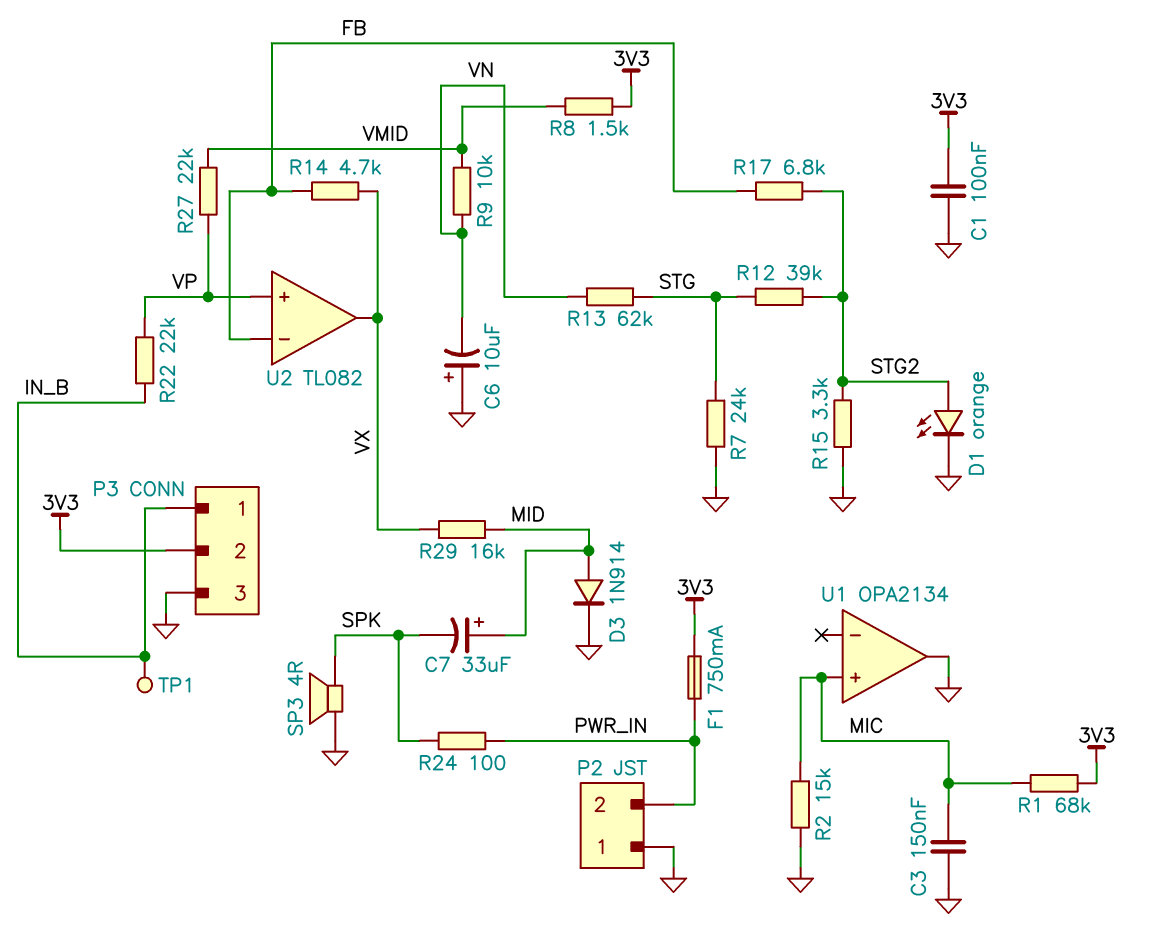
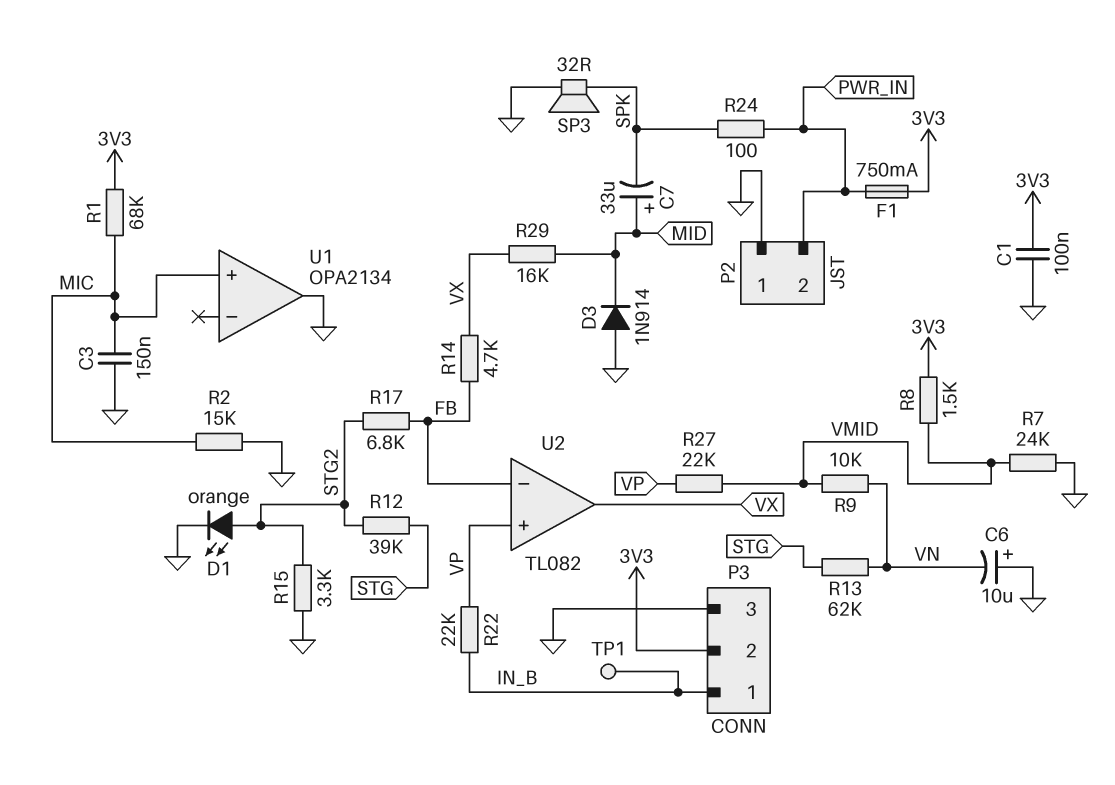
D3: diode 1N914 (A MID, K GND) -> diode 1N914 (A GND, K MID)
R7: 24k (GND, STG) -> 24k (GND, VMID)
SP3: speaker 4R (GND, SPK) -> speaker 32R (GND, SPK)

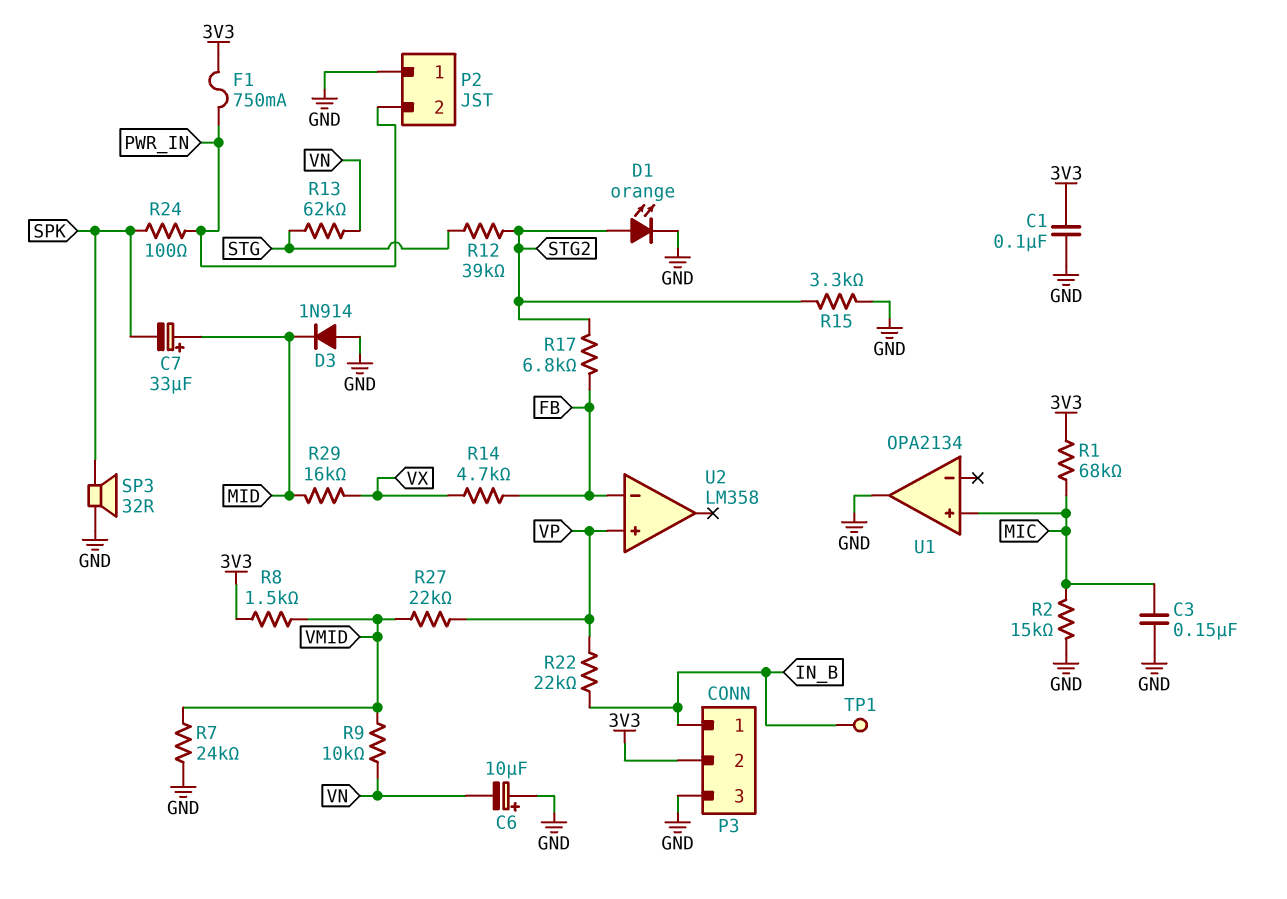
U2: TL082 -> LM358
U2 pin out: VX -> none

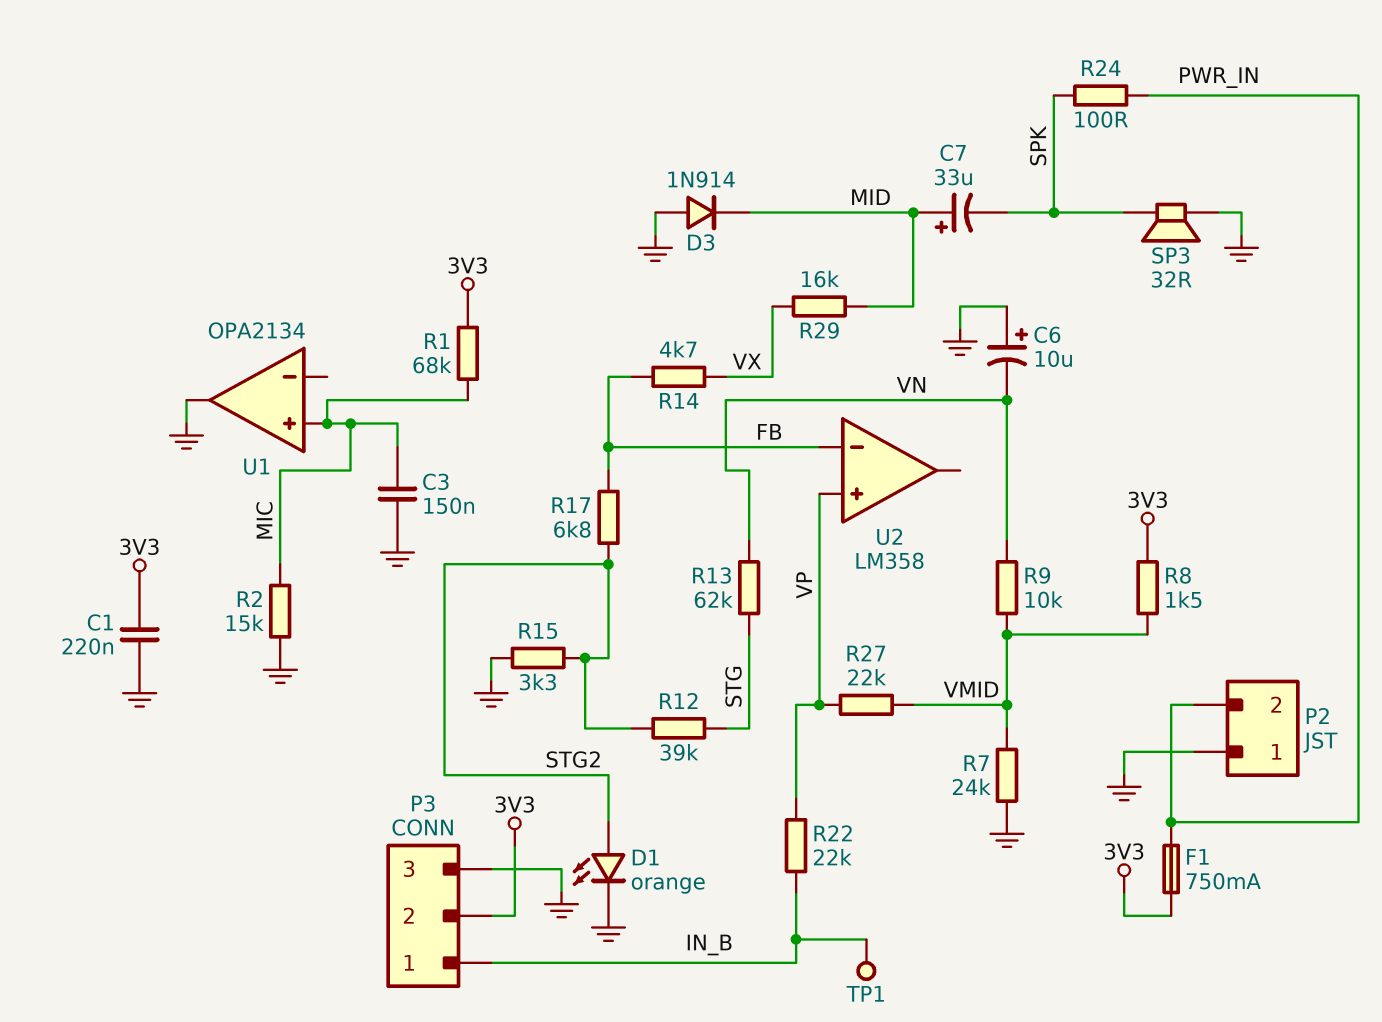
C1: 100nF (3V3, GND) -> 220nF (3V3, GND)

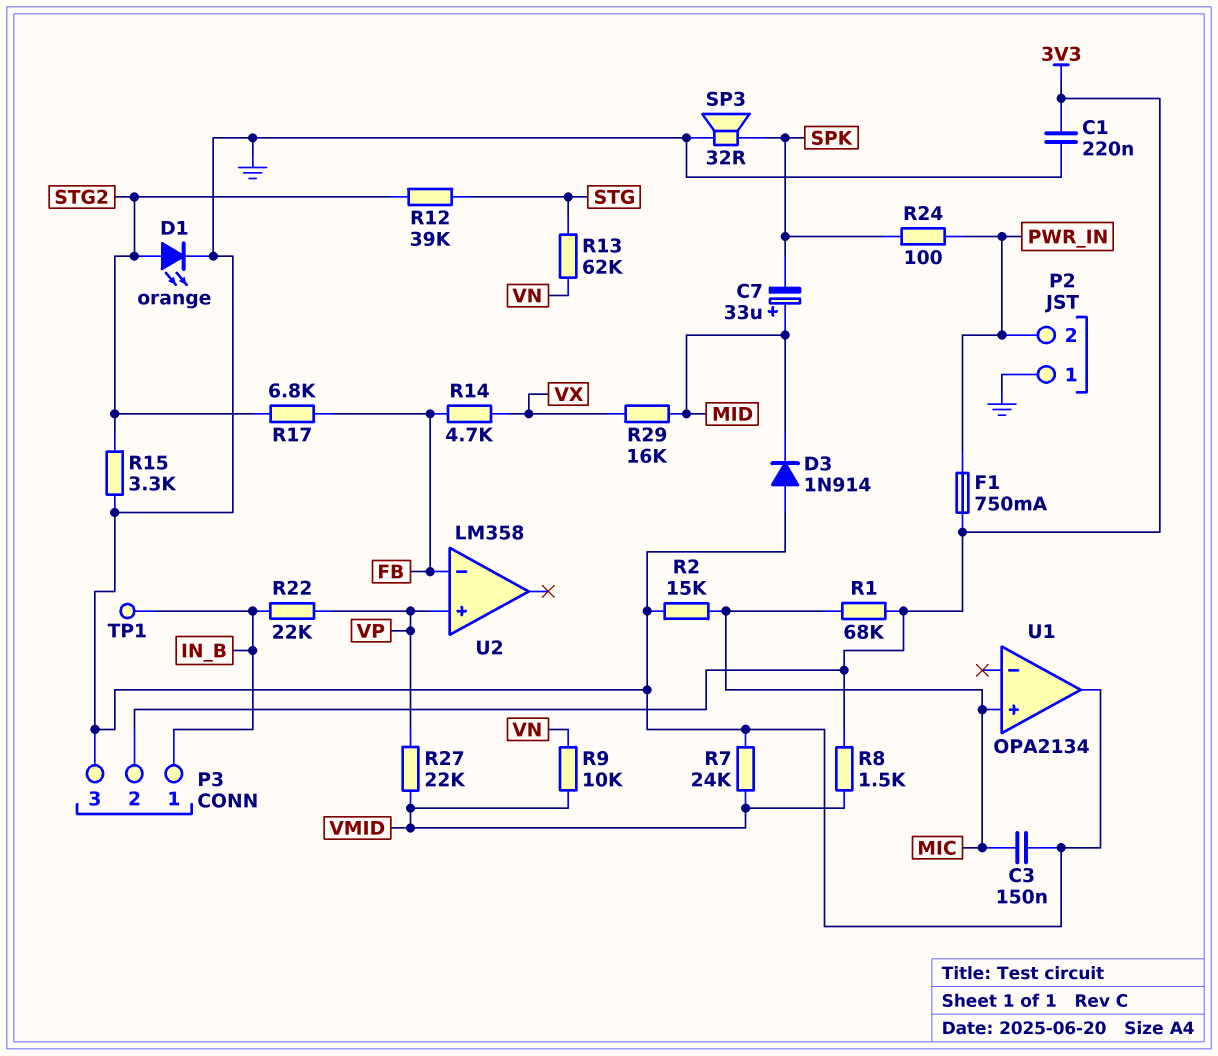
C6: 10uF (plus GND, minus VN) -> none

